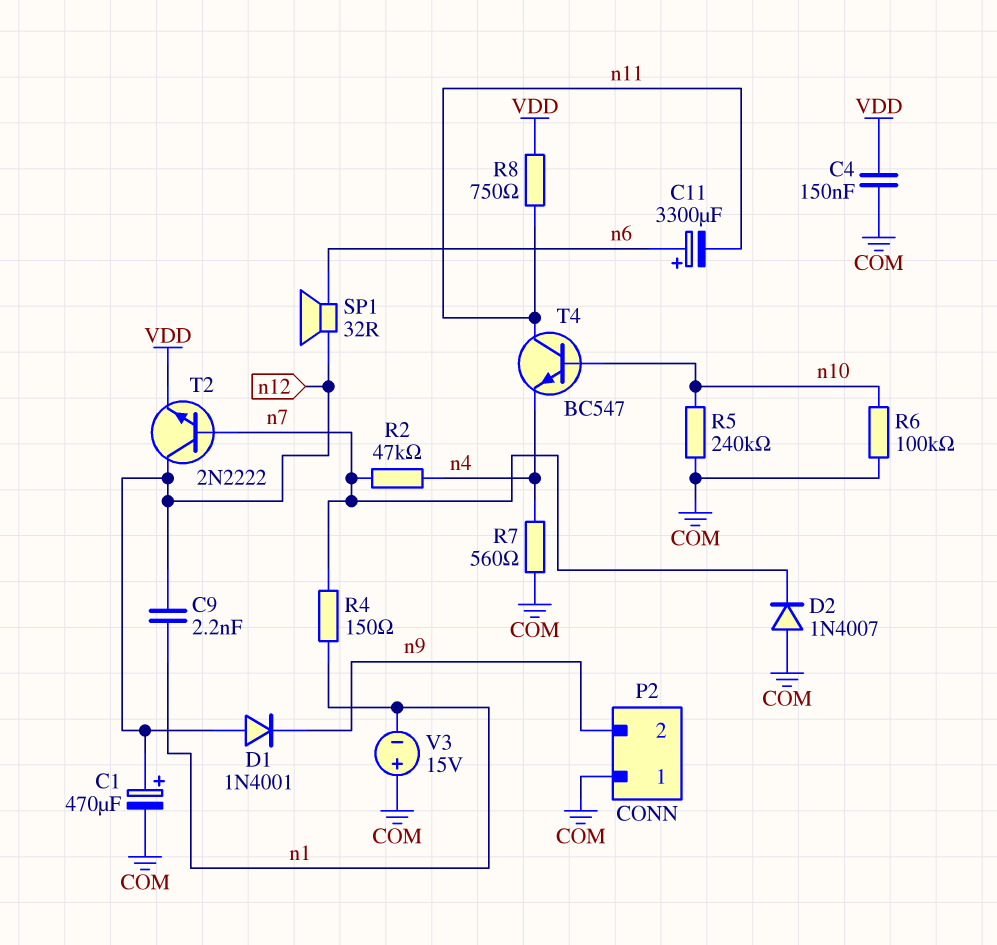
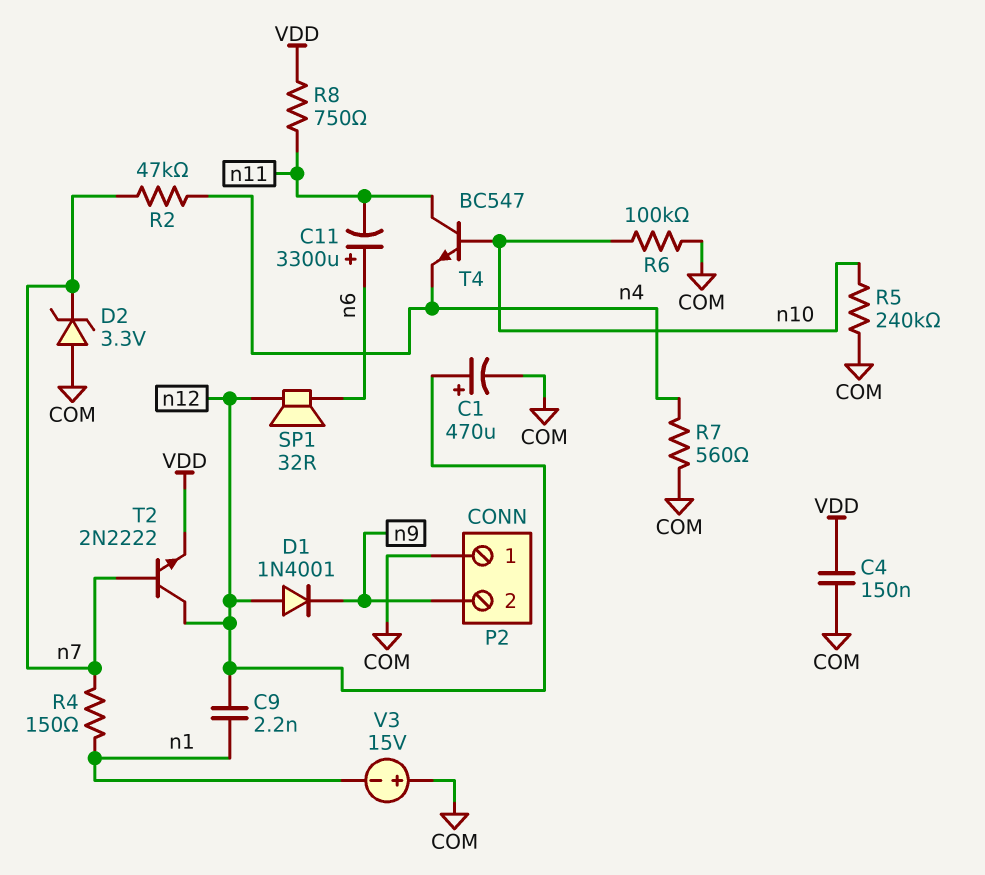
D2: diode 1N4007 (A COM, K n7) -> zener 3.3V (A COM, K n7)

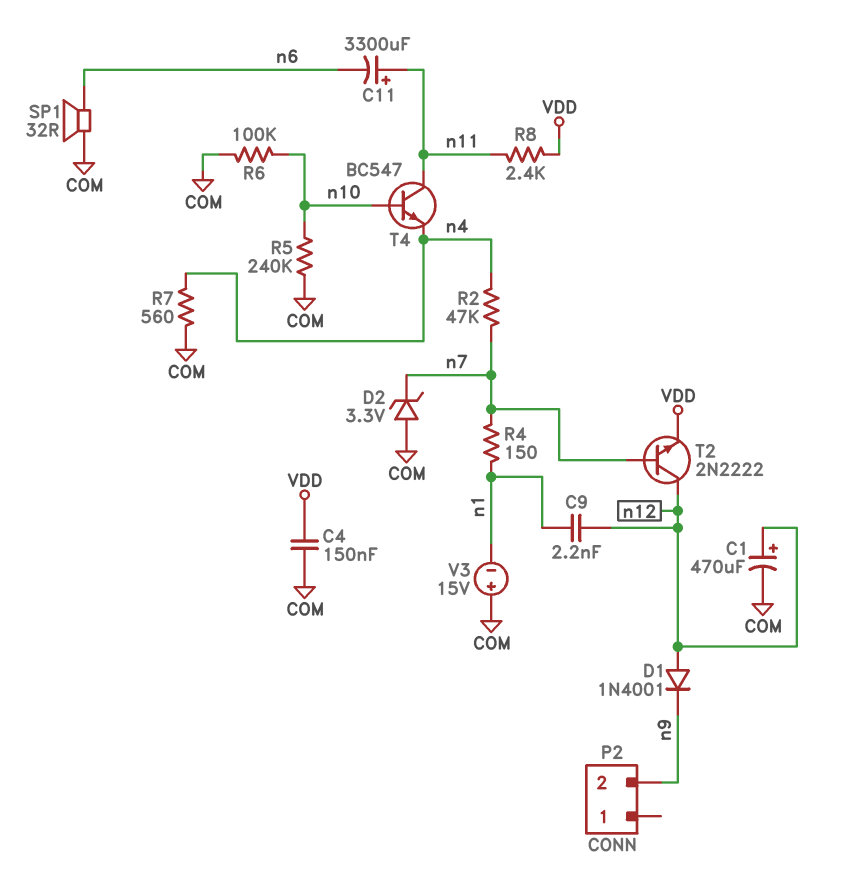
C11: 3300uF (plus n6, minus n11) -> 3300uF (plus n11, minus n6)
P2 pin 1: COM -> none
R8: 750 (VDD, n11) -> 2.4k (VDD, n11)
SP1: speaker 32R (n6, n12) -> speaker 32R (COM, n6)

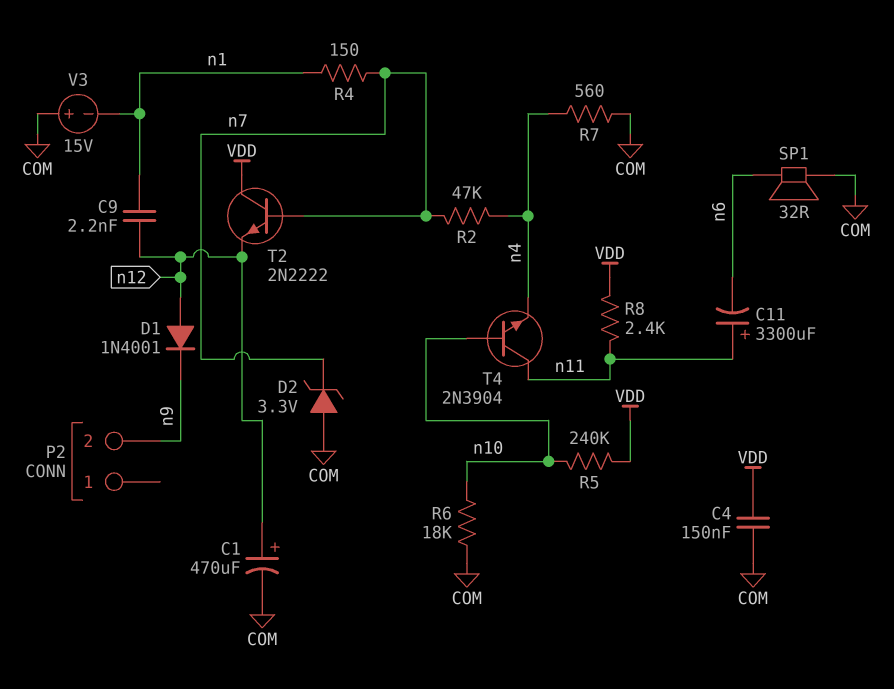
R5: 240k (COM, n10) -> 240k (VDD, n10)
R6: 100k (COM, n10) -> 18k (COM, n10)
T2: NPN 2N2222 (B n7, C n12, E VDD) -> NPN 2N2222 (B n7, C VDD, E n12)
T4: NPN BC547 (B n10, C n11, E n4) -> NPN 2N3904 (B n10, C n11, E n4)

